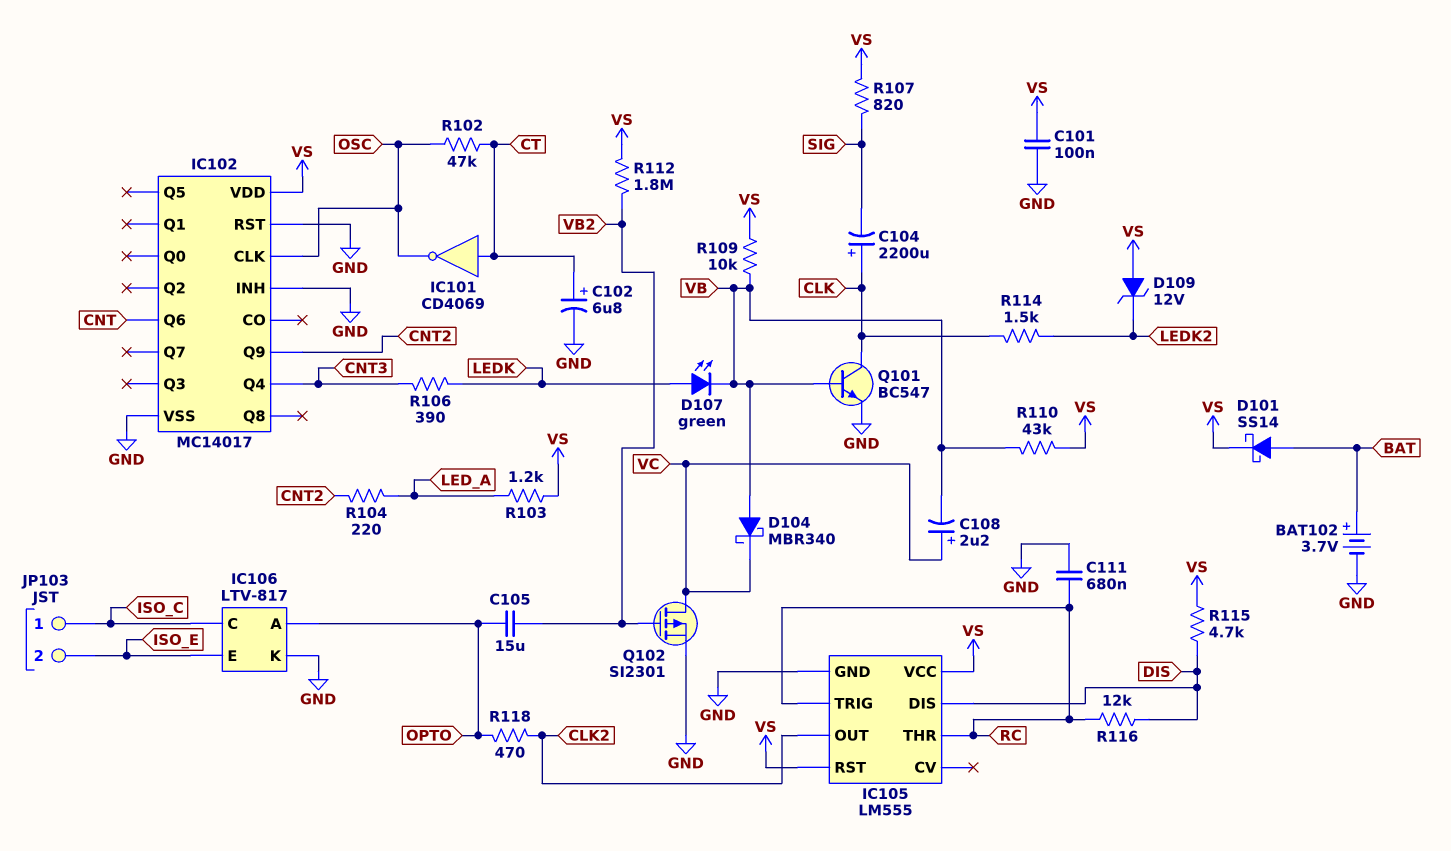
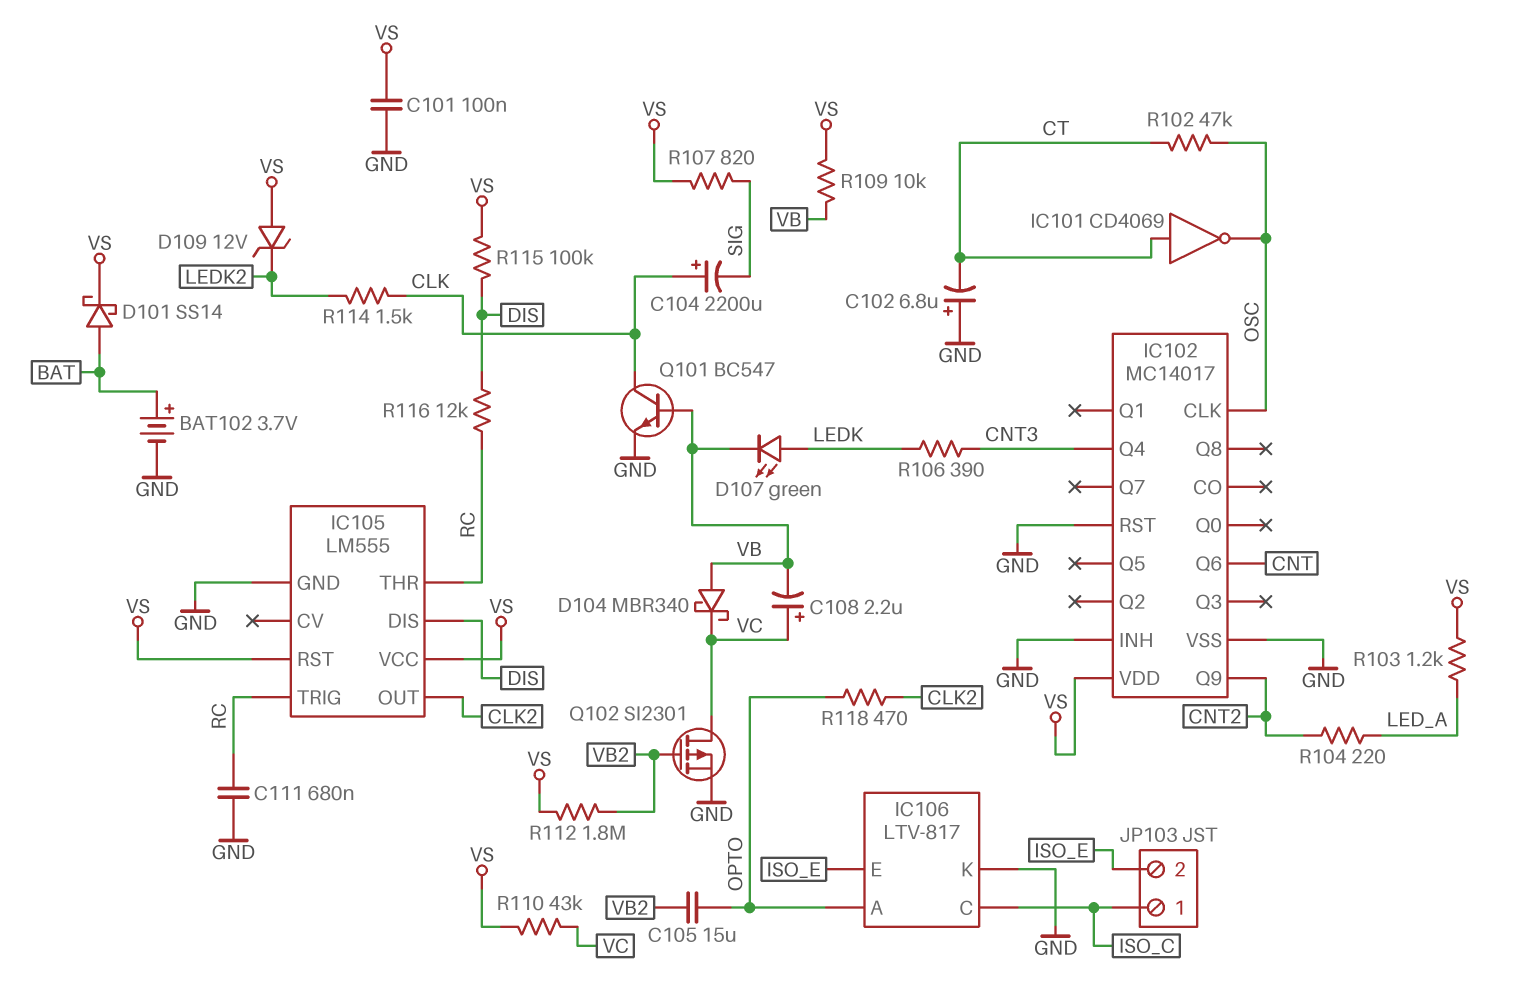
C102: 6.8uF (plus CT, minus GND) -> 6.8uF (plus GND, minus CT)
R110: 43k (VB, VS) -> 43k (VC, VS)
R115: 4.7k (DIS, VS) -> 100k (DIS, VS)

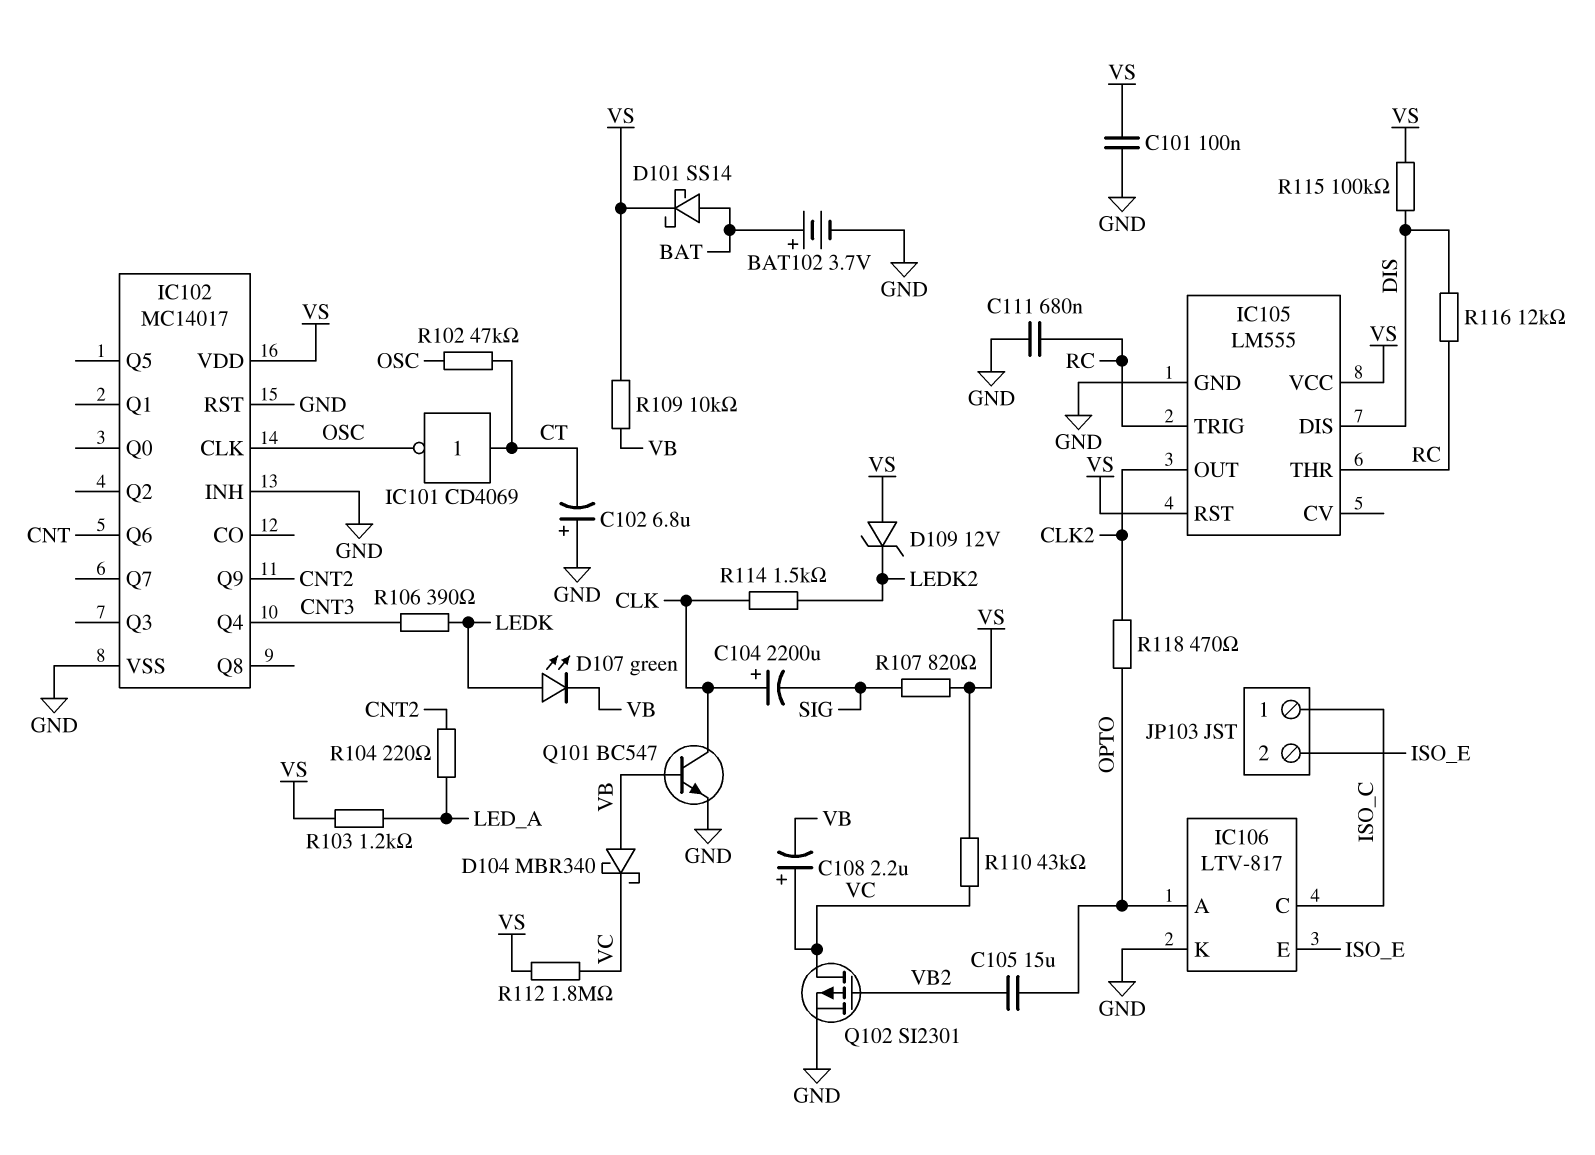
R112: 1.8M (VB2, VS) -> 1.8M (VC, VS)

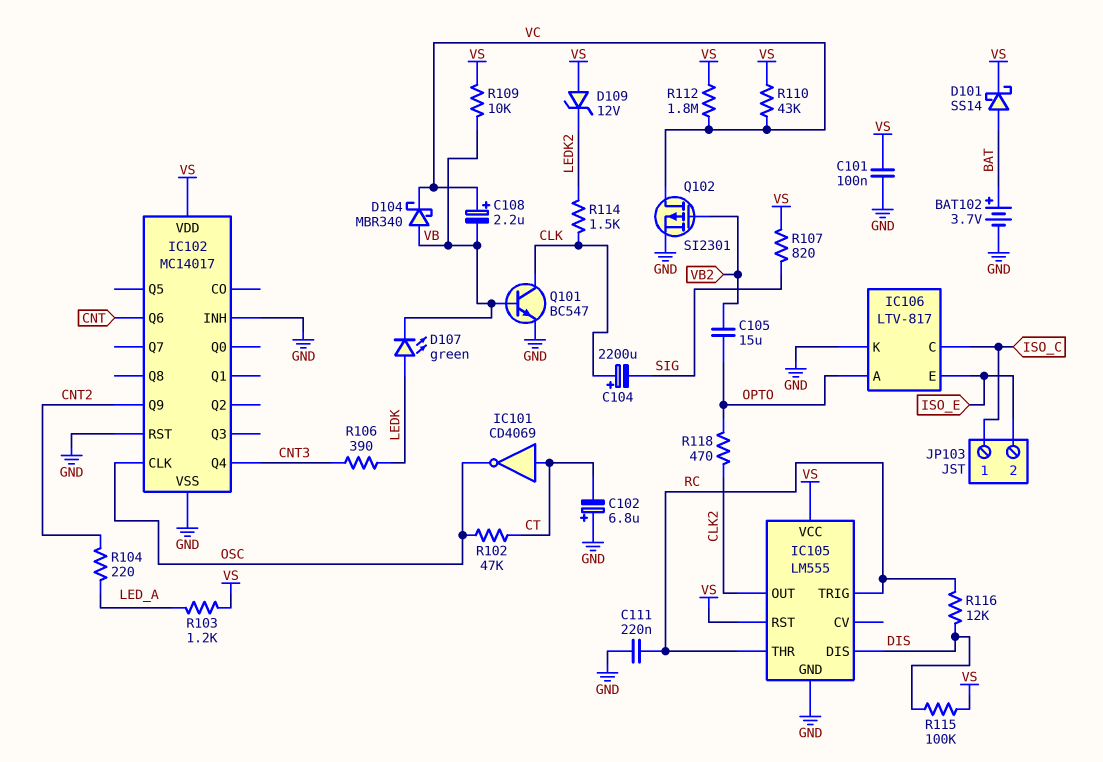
C111: 680nF (GND, RC) -> 220nF (GND, RC)

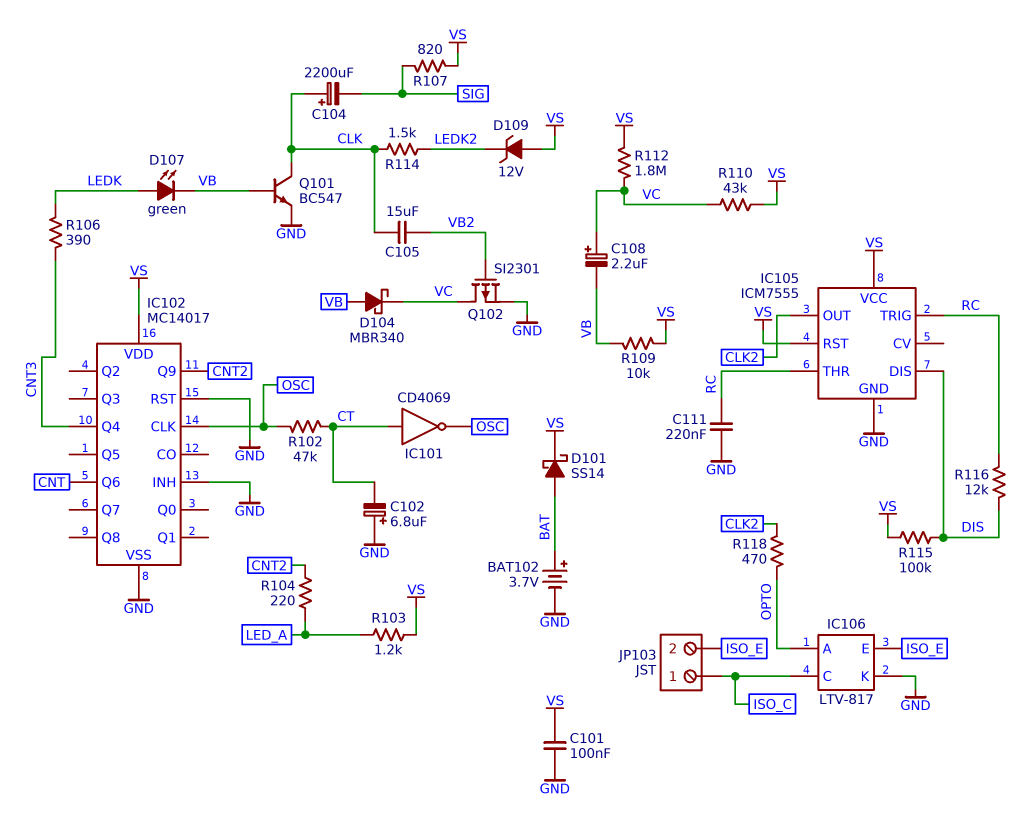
C105: 15uF (OPTO, VB2) -> 15uF (CLK, VB2)
IC105: LM555 -> ICM7555

